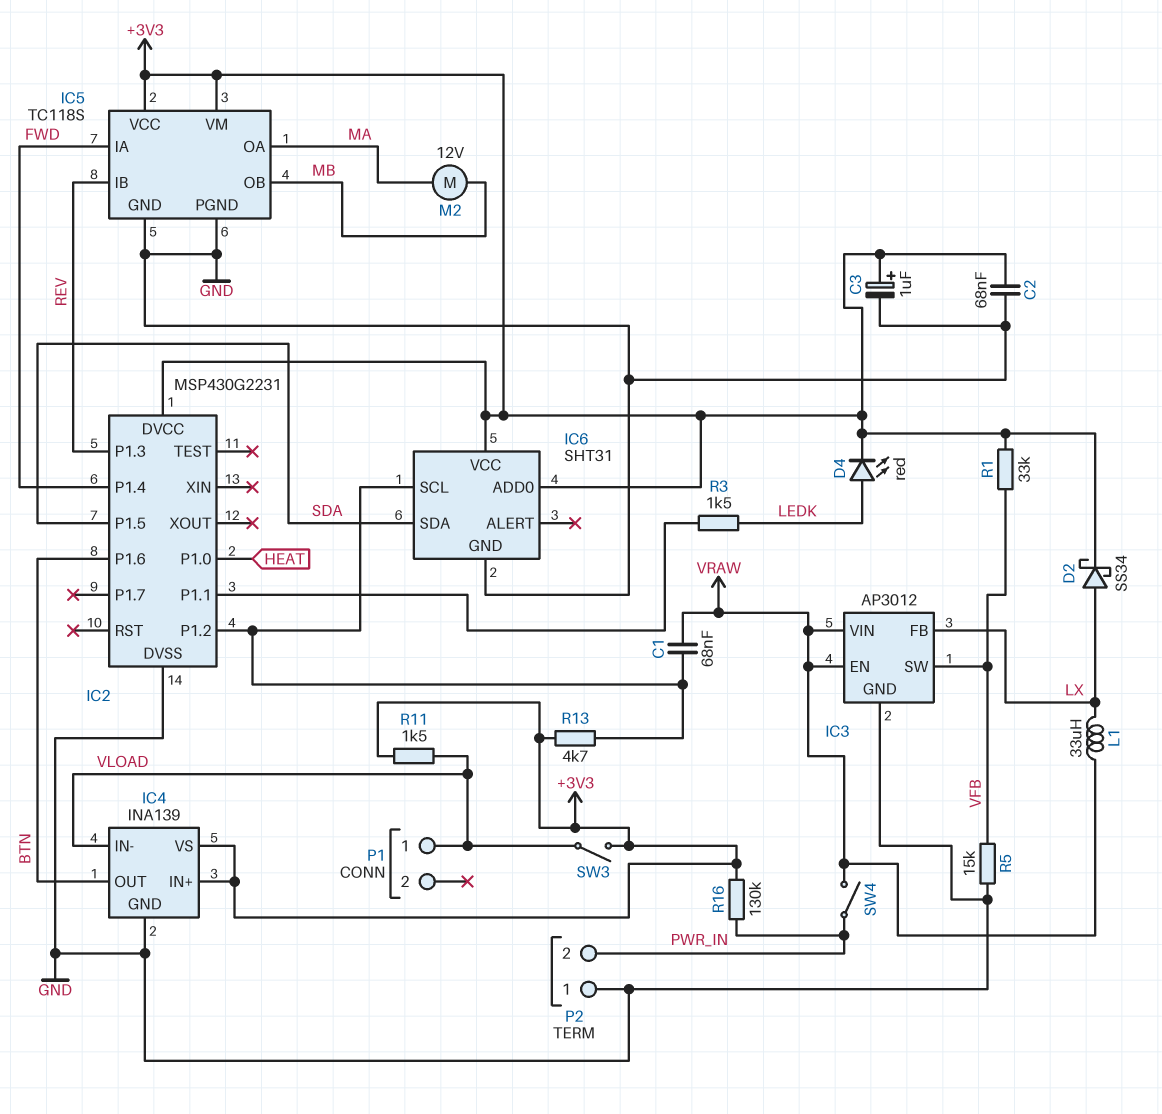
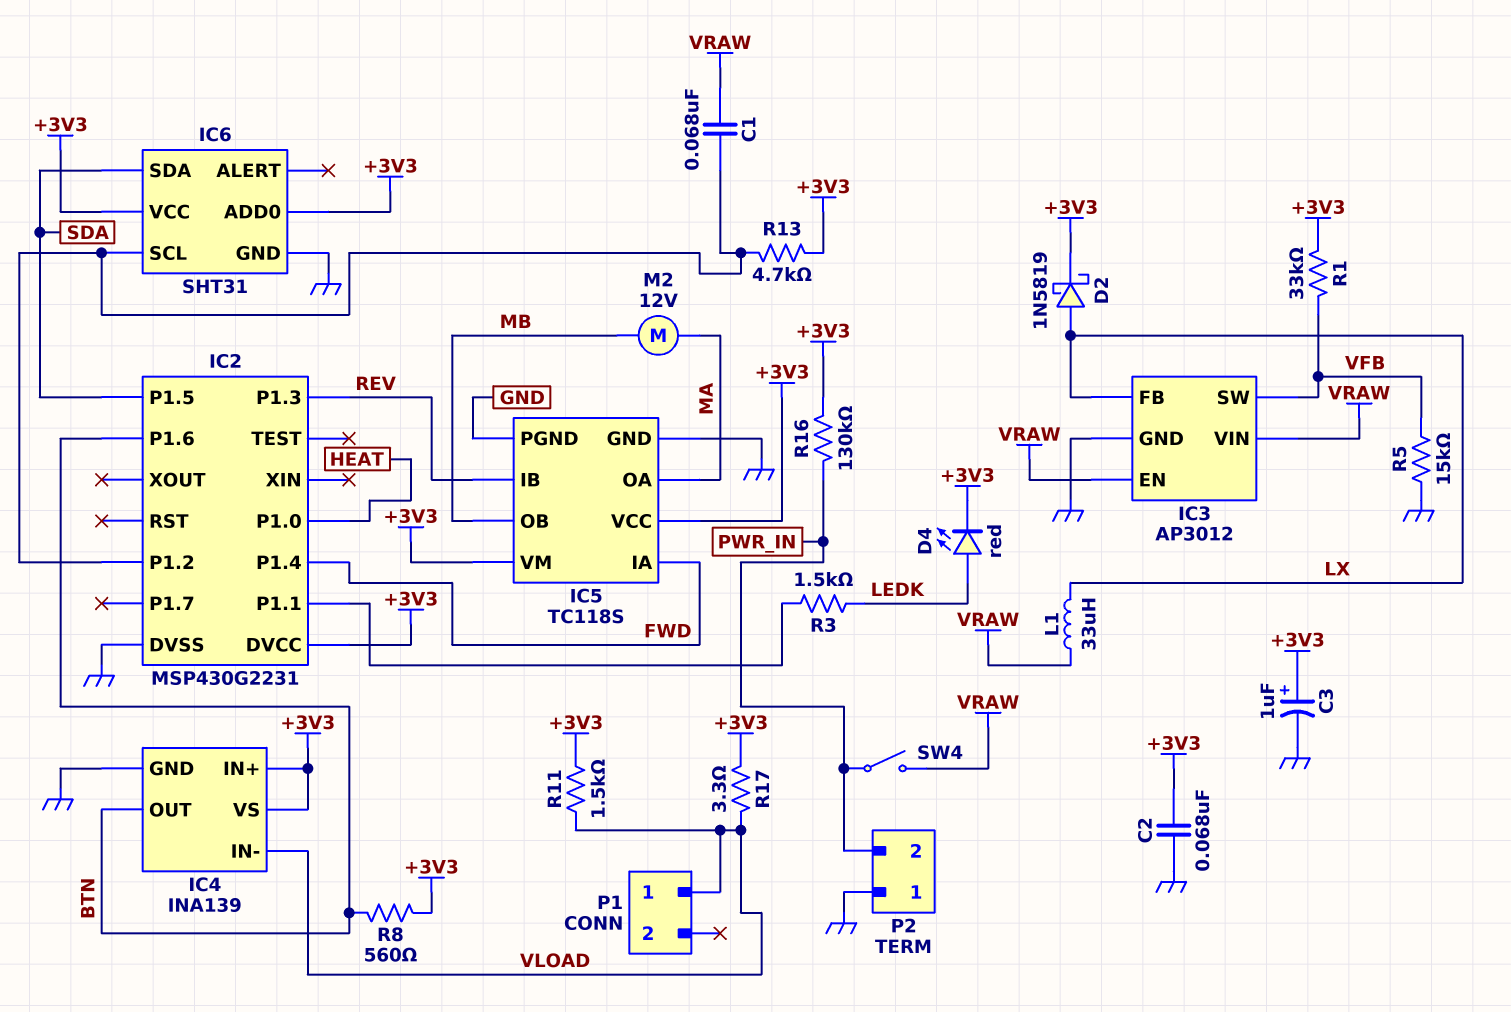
D2: schottky SS34 (A LX, K +3V3) -> schottky 1N5819 (A LX, K +3V3)
R8: none -> 560 (+3V3, BTN)
R17: none -> 3.3 (+3V3, VLOAD)
SW3: switch (+3V3, VLOAD) -> none

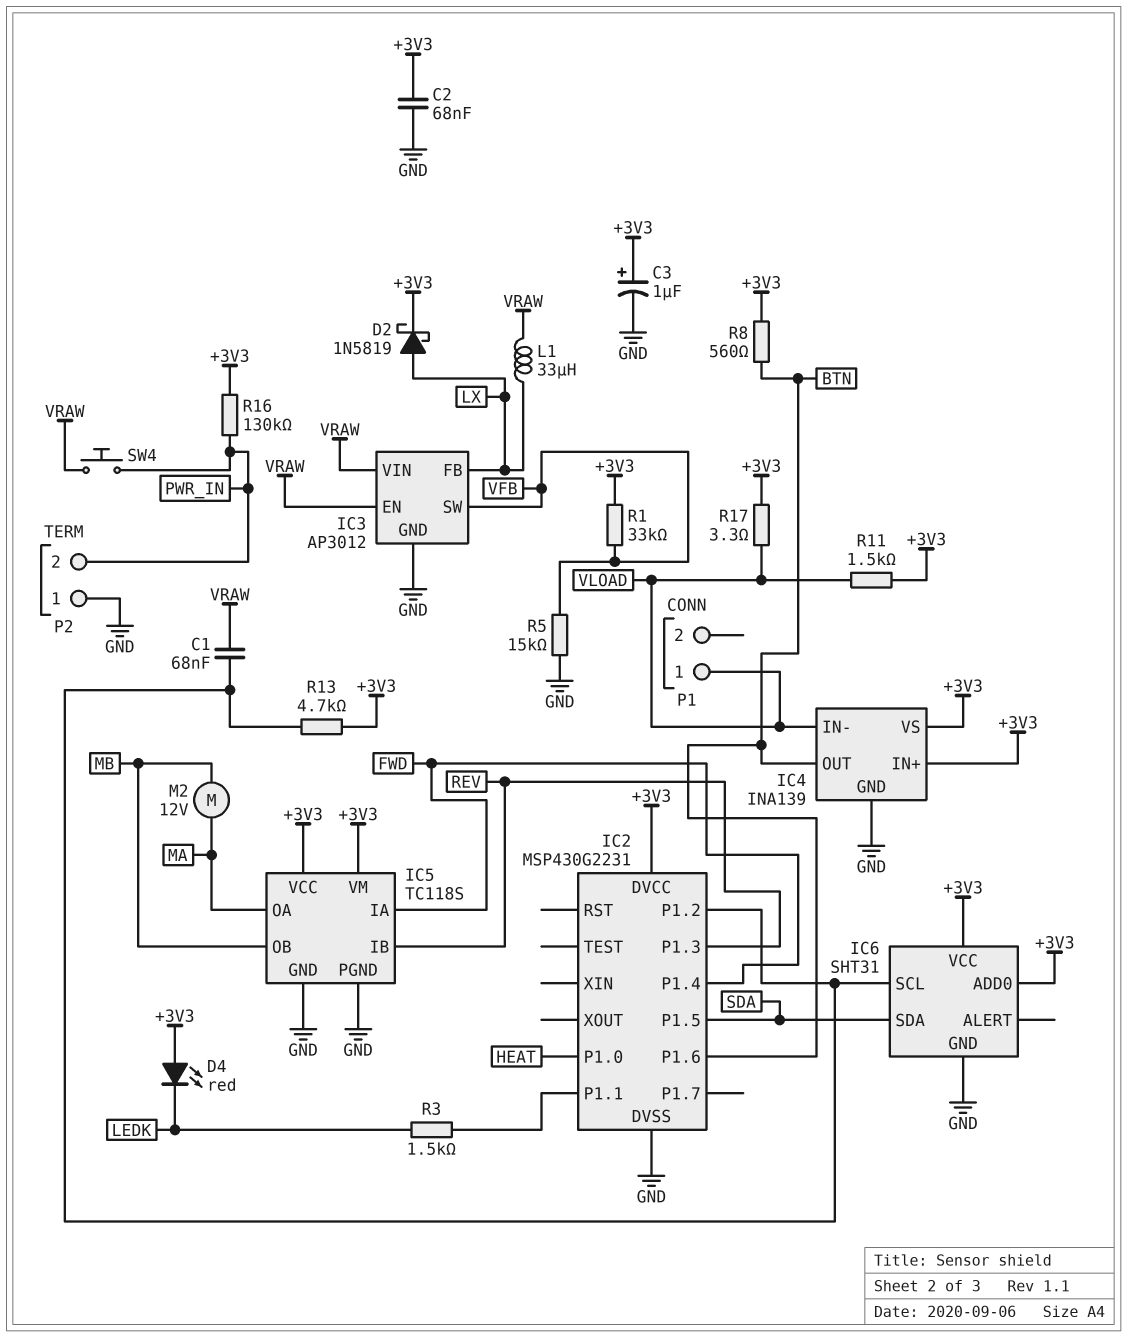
D4: LED red (A LEDK, K +3V3) -> LED red (A +3V3, K LEDK)
SW4: switch (PWR_IN, VRAW) -> button (PWR_IN, VRAW)

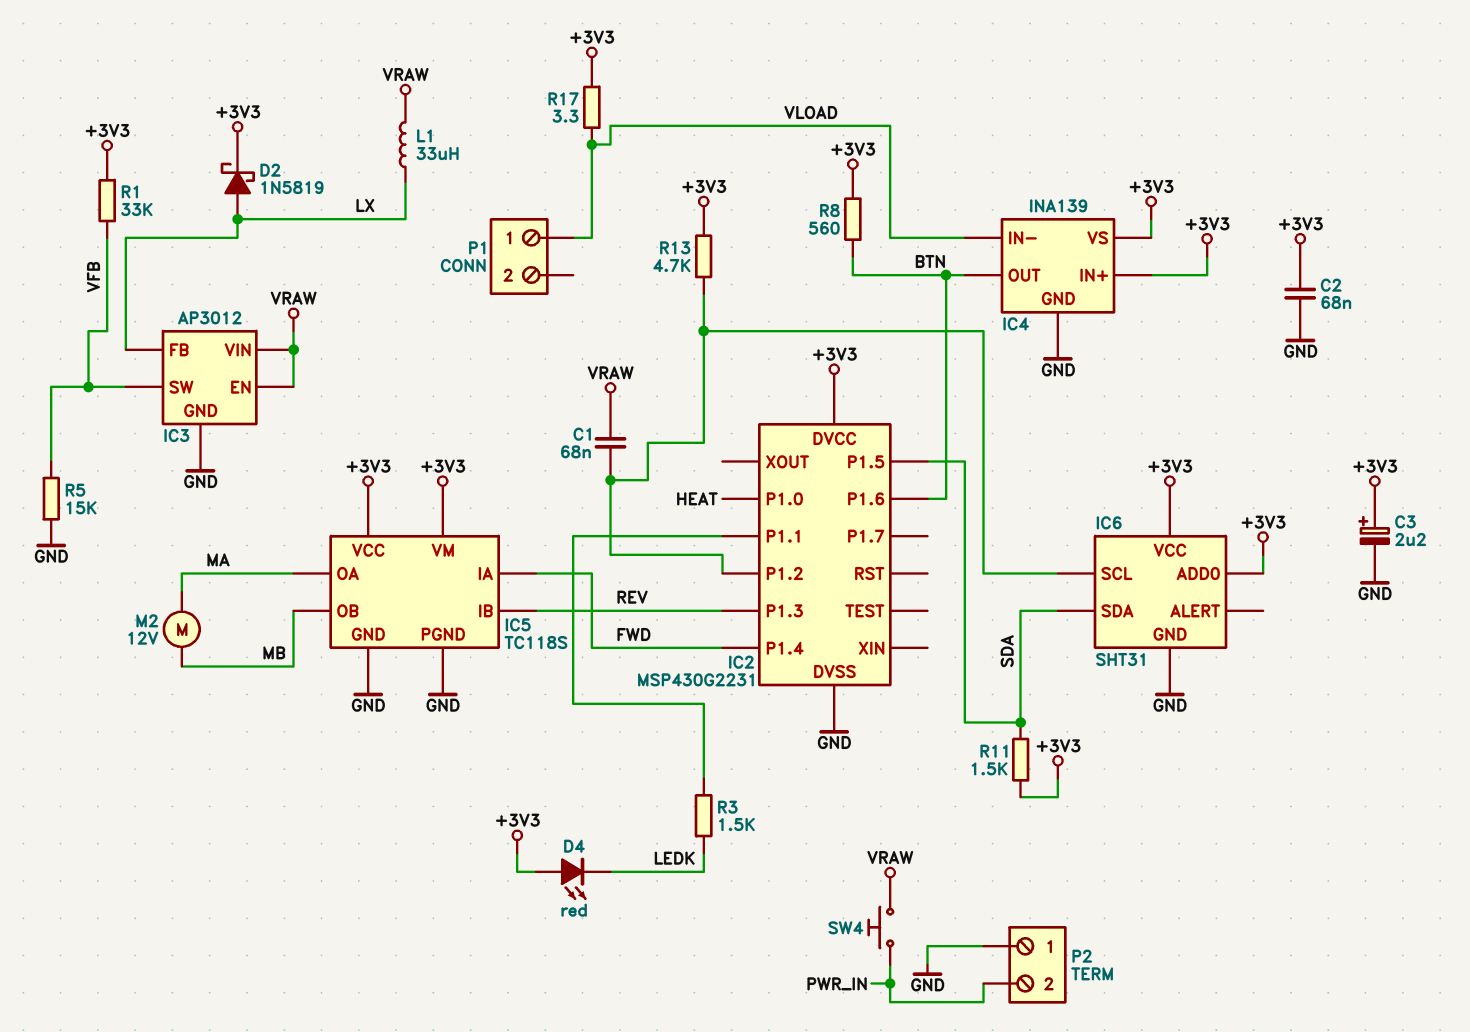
C3: 1uF (plus +3V3, minus GND) -> 2.2uF (plus +3V3, minus GND)
R11: 1.5k (+3V3, VLOAD) -> 1.5k (+3V3, SDA)
R16: 130k (+3V3, PWR_IN) -> none

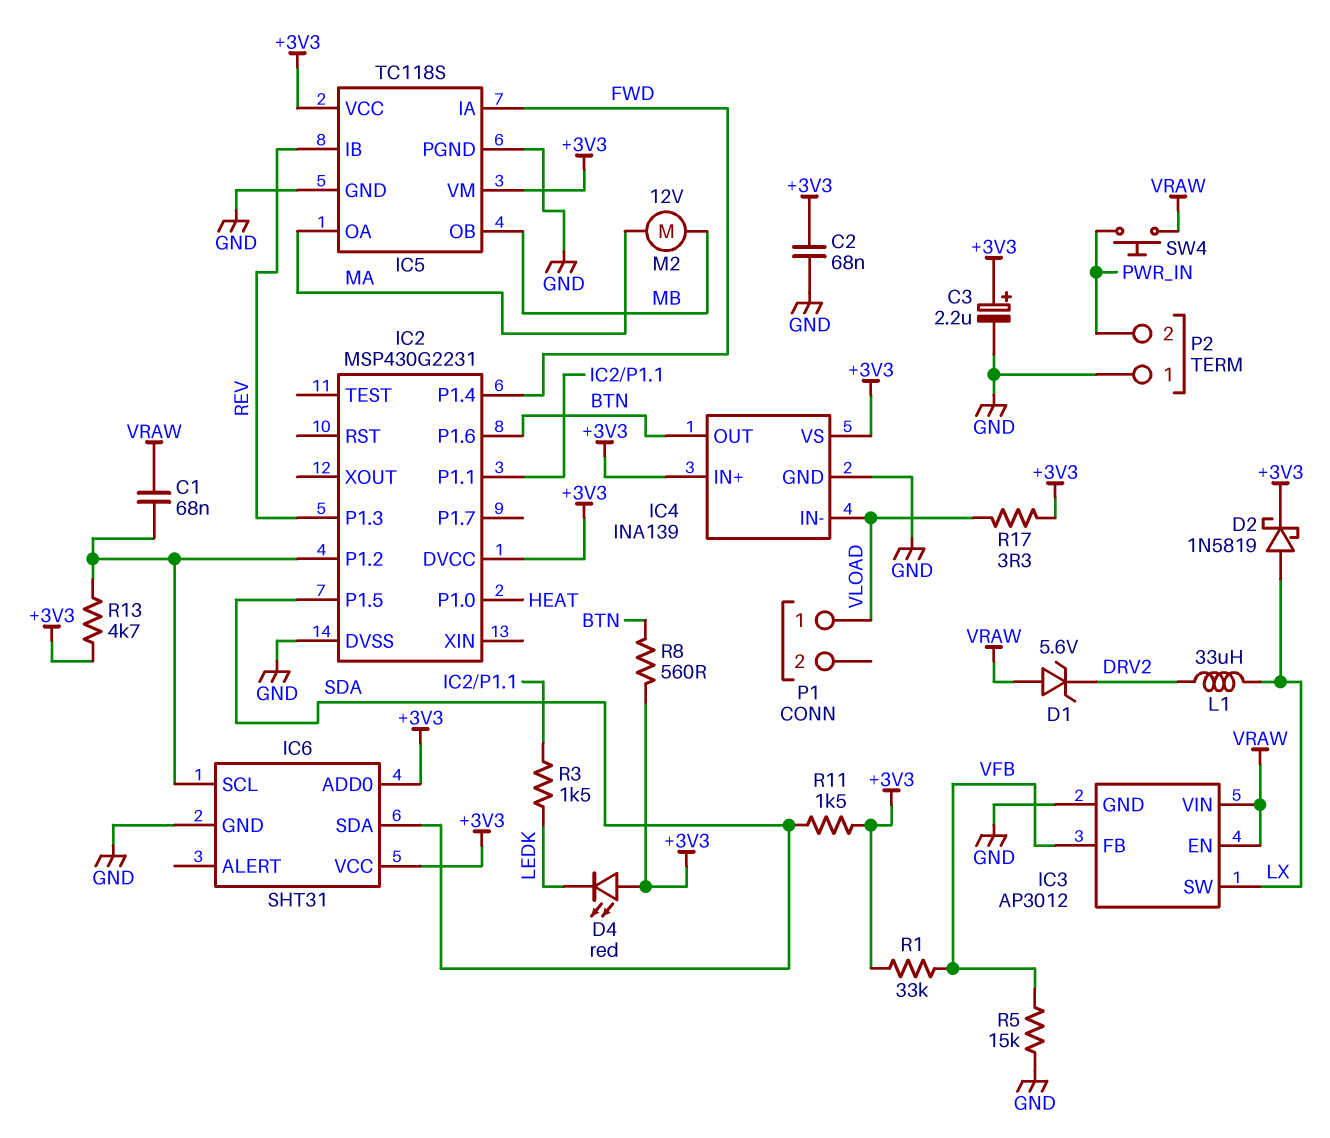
D1: none -> zener 5.6V (A VRAW, K DRV2)
IC3 pin FB: LX -> VFB
IC3 pin SW: VFB -> LX
L1: 33uH (LX, VRAW) -> 33uH (DRV2, LX)

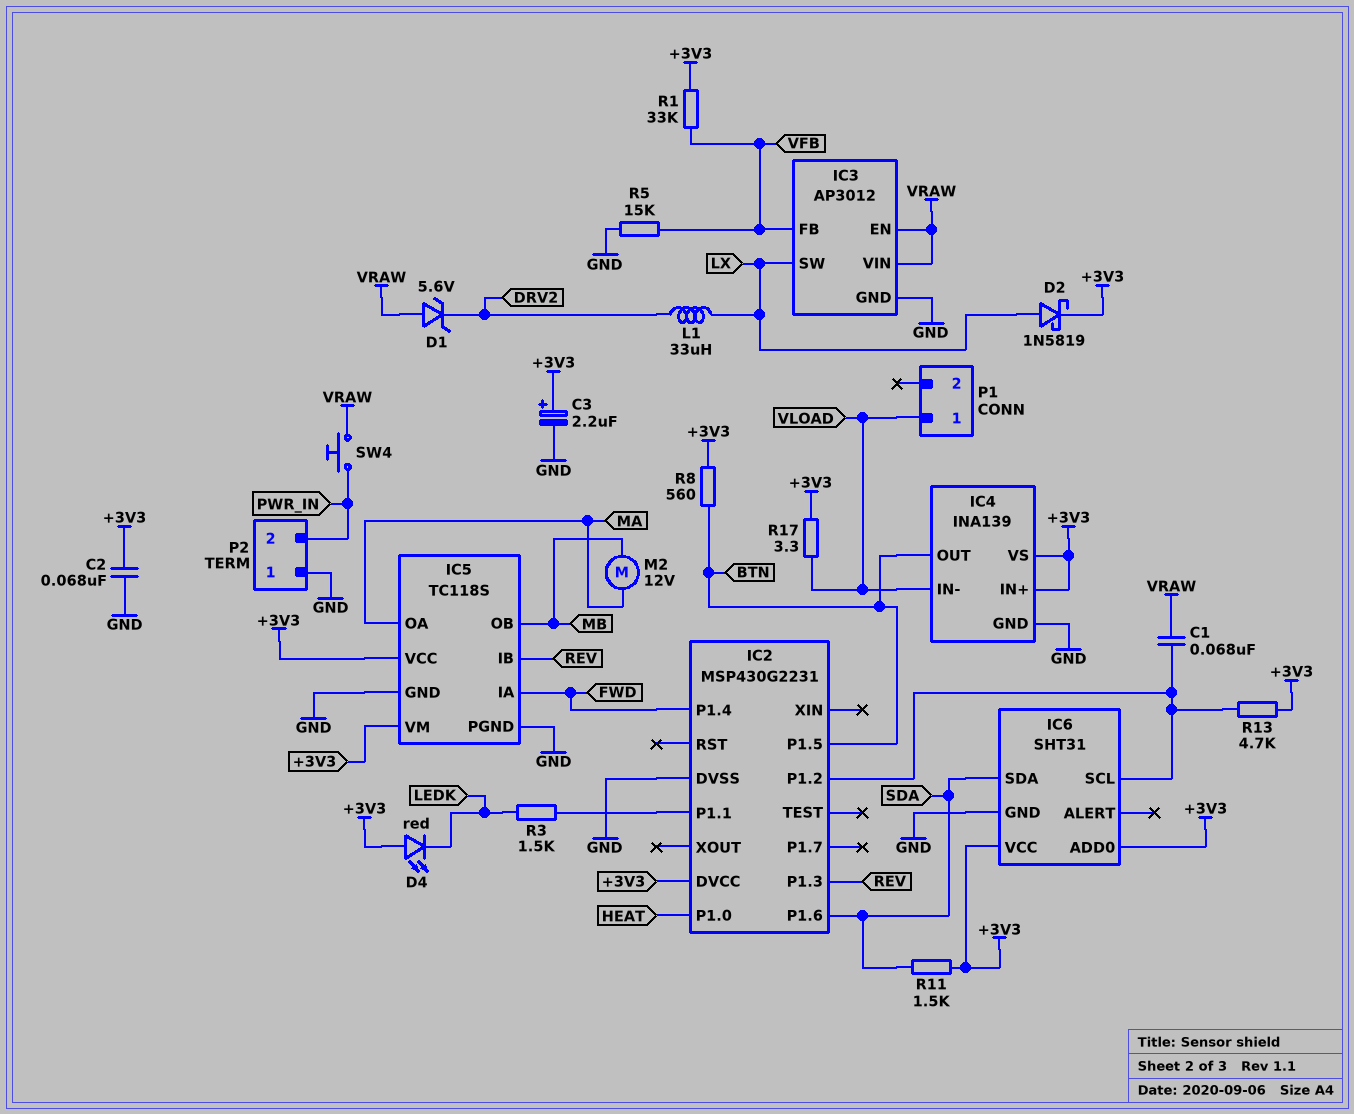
IC2 pin P1.5: SDA -> BTN
IC2 pin P1.6: BTN -> SDA

